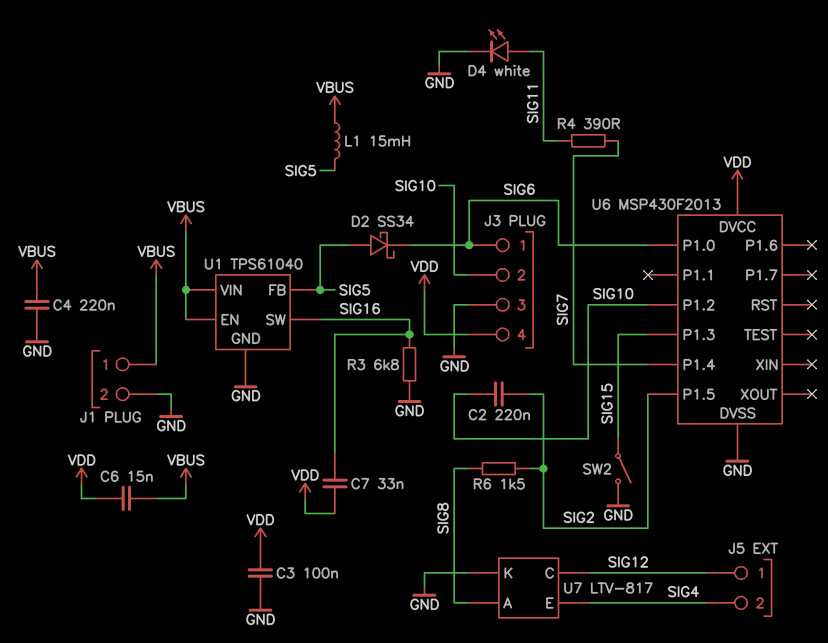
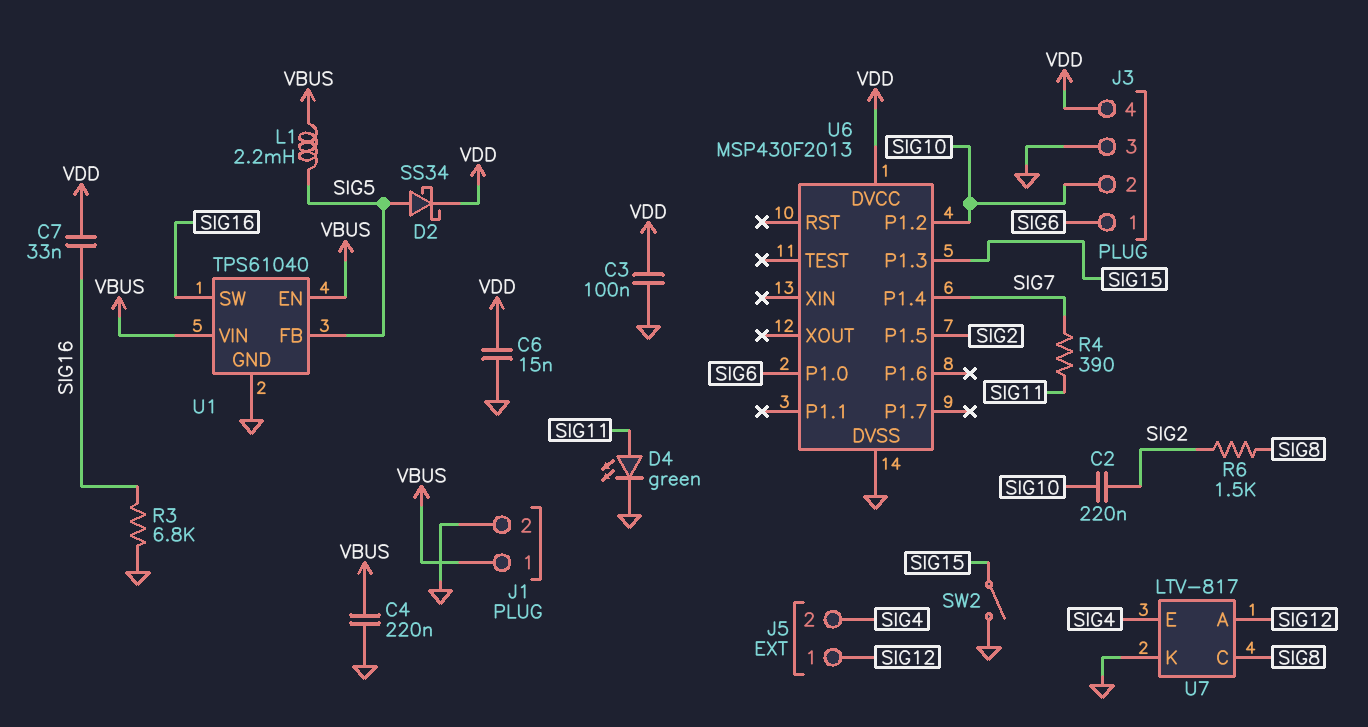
C6: 15nF (VBUS, VDD) -> 15nF (GND, VDD)
D2: schottky SS34 (A SIG5, K SIG6) -> schottky SS34 (A SIG5, K VDD)
D4: LED white (A SIG11, K GND) -> LED green (A SIG11, K GND)
L1: 15mH (SIG5, VBUS) -> 2.2mH (SIG5, VBUS)
U7 pin A: SIG8 -> SIG12
U7 pin C: SIG12 -> SIG8

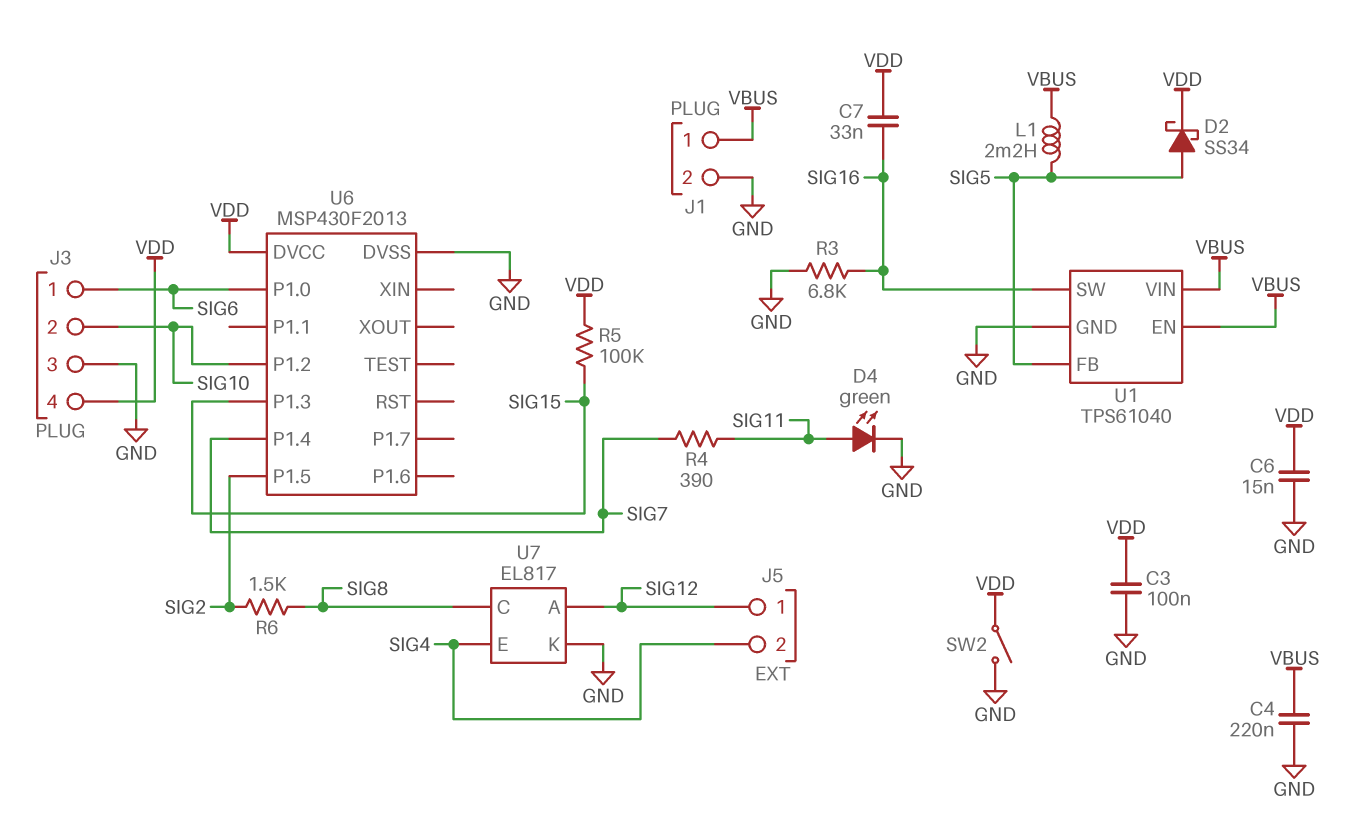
C2: 220nF (SIG2, SIG10) -> none
R5: none -> 100k (SIG15, VDD)
SW2: switch (GND, SIG15) -> switch (GND, VDD)
U7: LTV-817 -> EL817

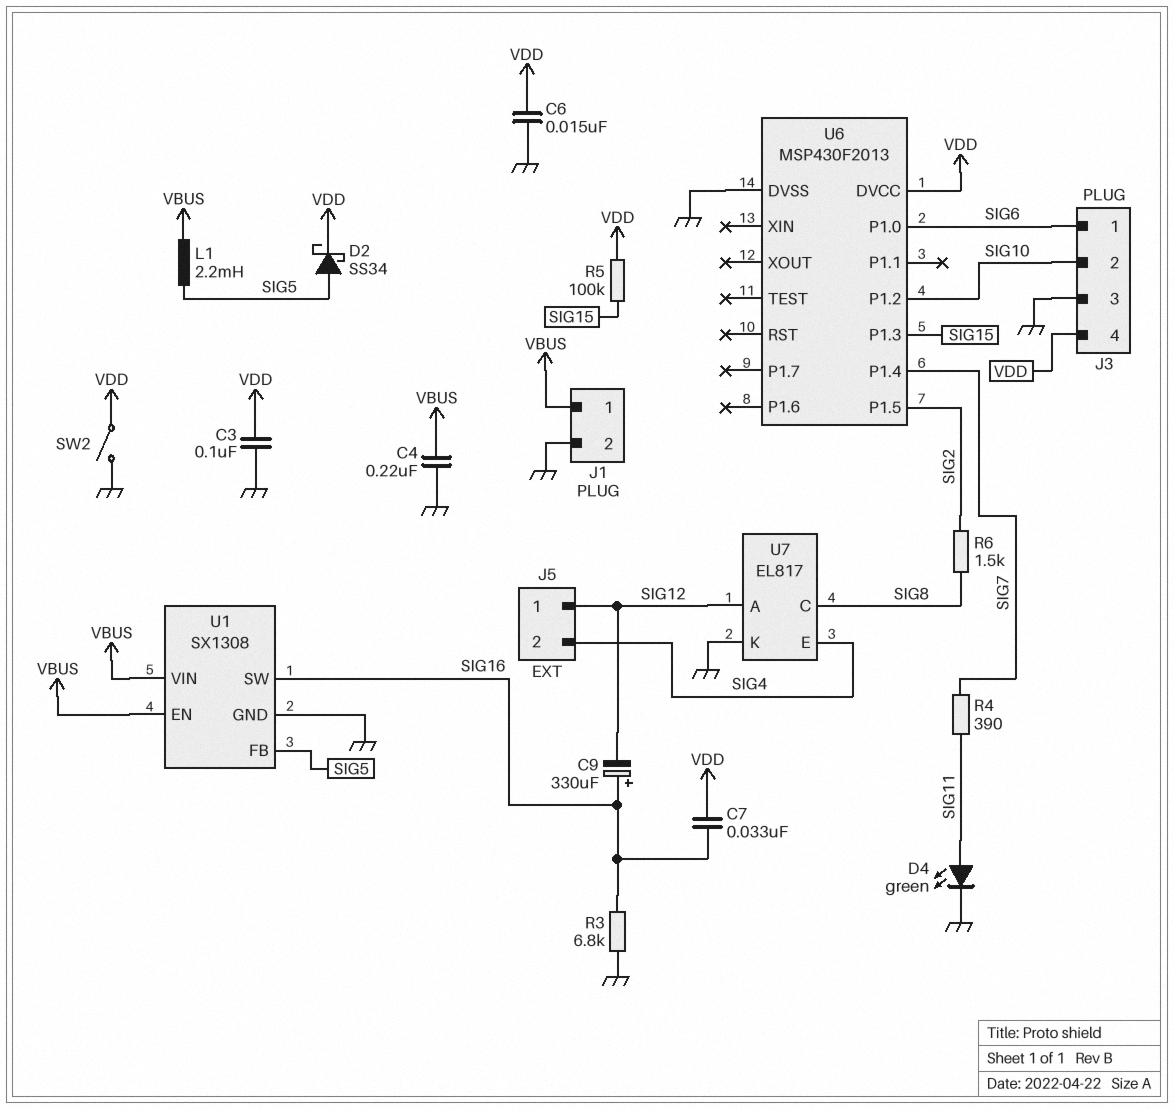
C9: none -> 330uF (plus SIG16, minus SIG12)
U1: TPS61040 -> SX1308

